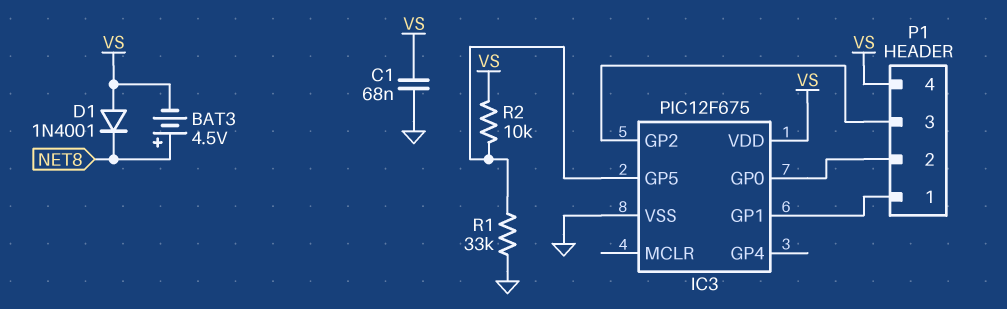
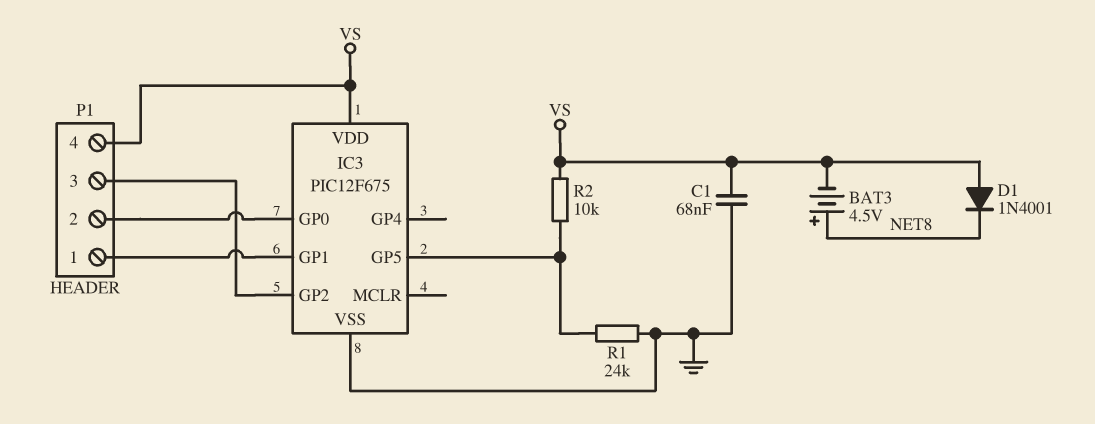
R1: 33k (GND, IC3/GP5) -> 24k (GND, IC3/GP5)

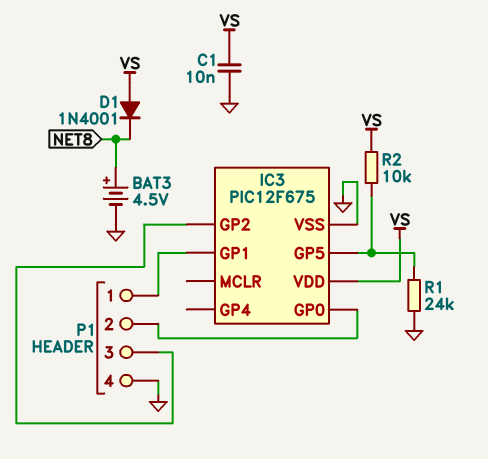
BAT3: 4.5V (plus NET8, minus VS) -> 4.5V (plus NET8, minus GND)
C1: 68nF (GND, VS) -> 10nF (GND, VS)
P1 pin 4: VS -> GND

